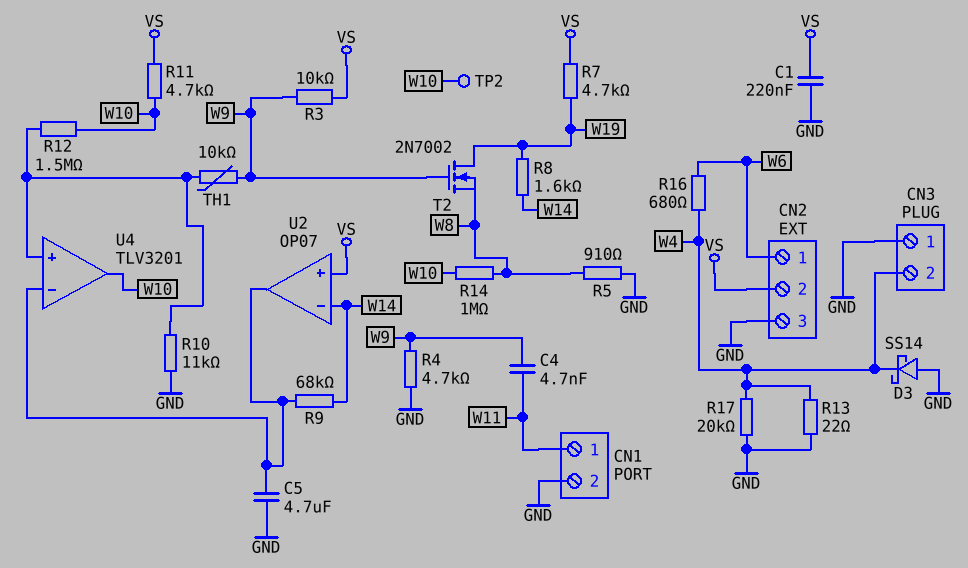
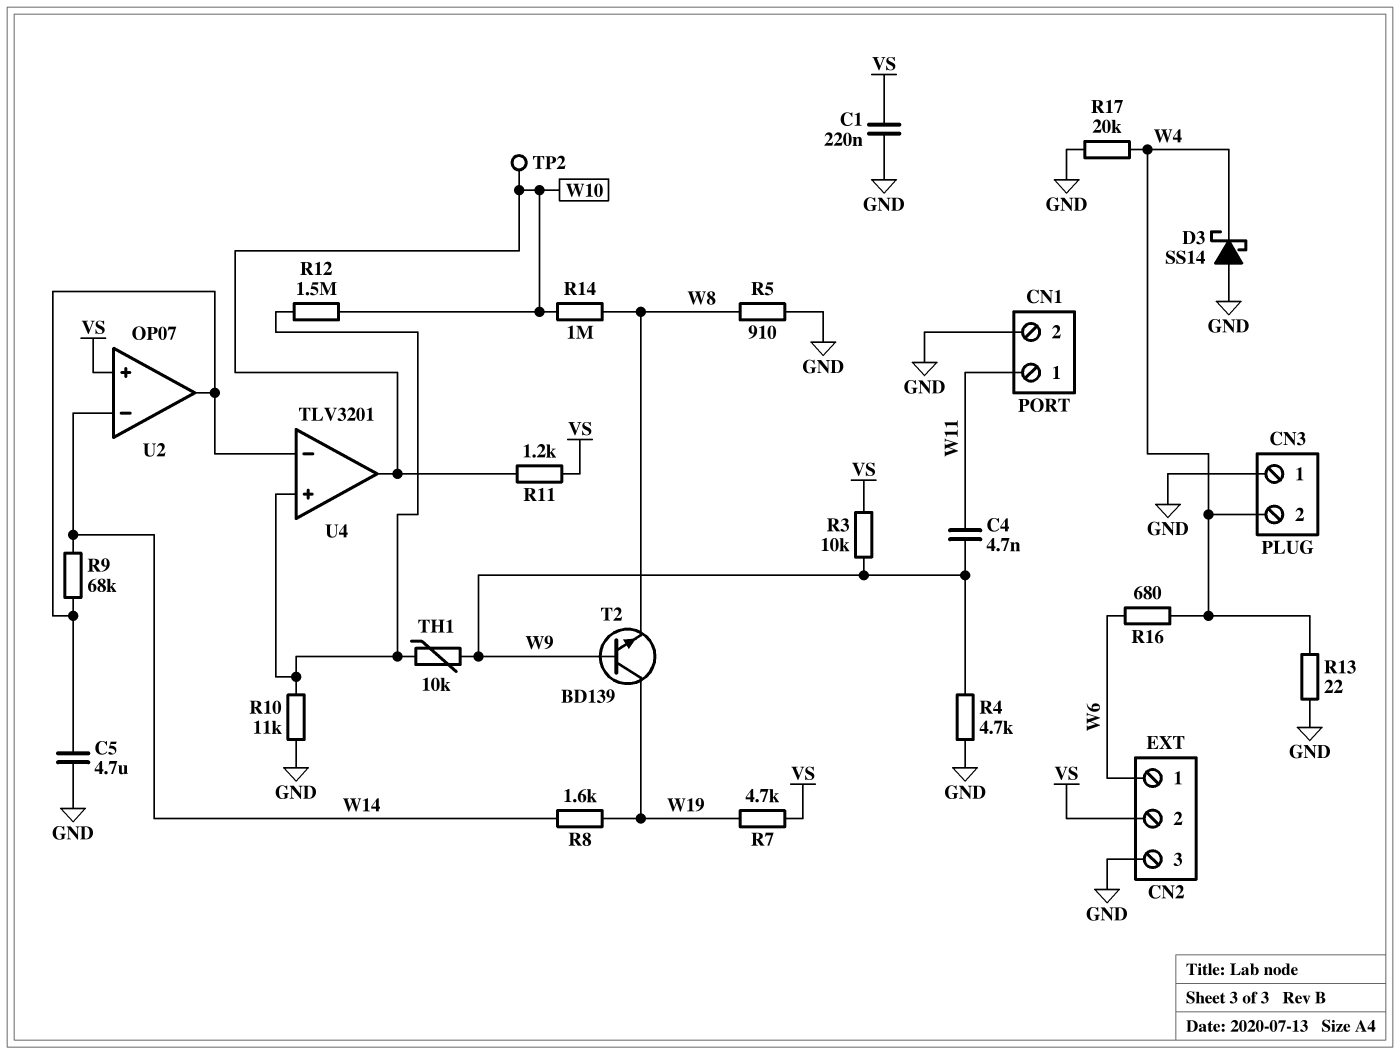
R11: 4.7k (VS, W10) -> 1.2k (VS, W10)
T2: NMOS 2N7002 (G W9, D W19, S W8) -> NPN BD139 (B W9, C W19, E W8)

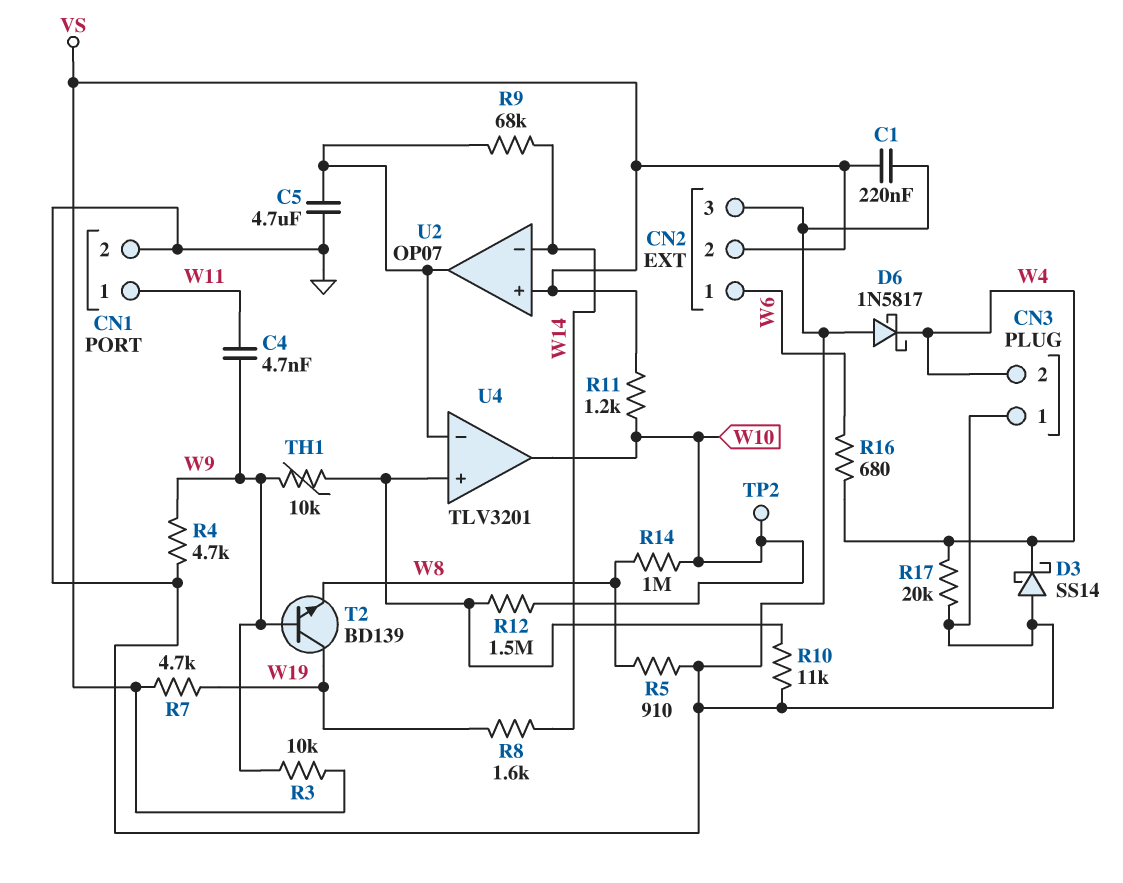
D6: none -> schottky 1N5817 (A GND, K W4)
R13: 22 (GND, W4) -> none

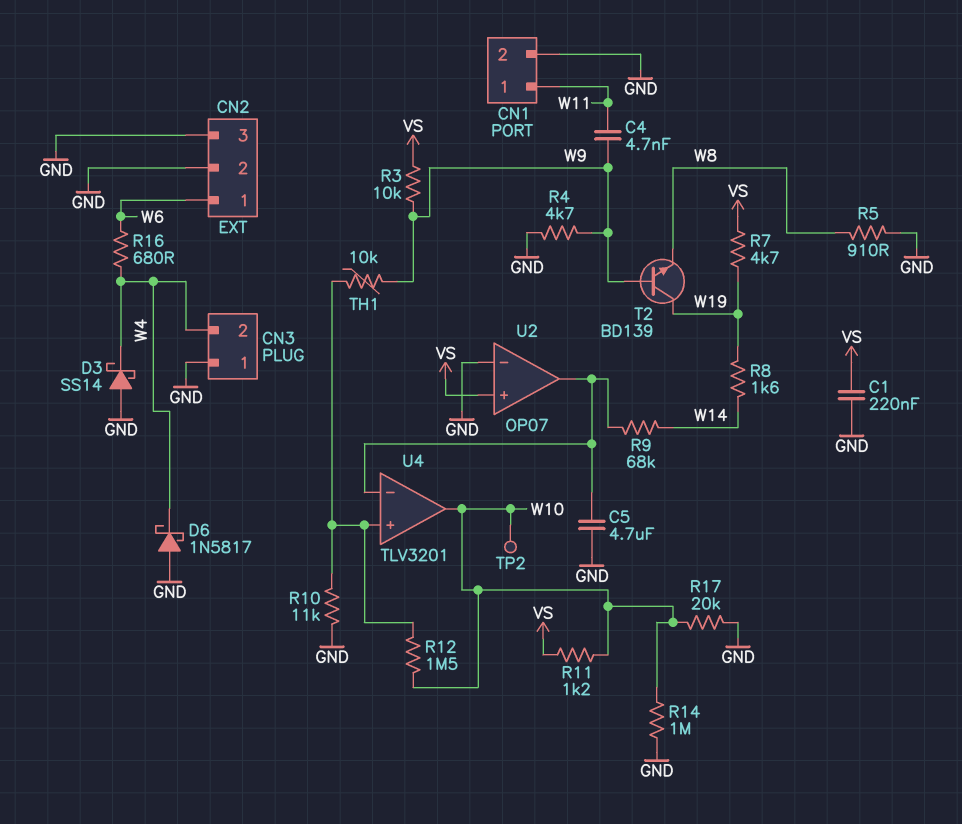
CN2 pin 2: VS -> GND
R14: 1M (W8, W10) -> 1M (GND, W10)
R17: 20k (GND, W4) -> 20k (GND, W10)
U2 pin in-: W14 -> GND

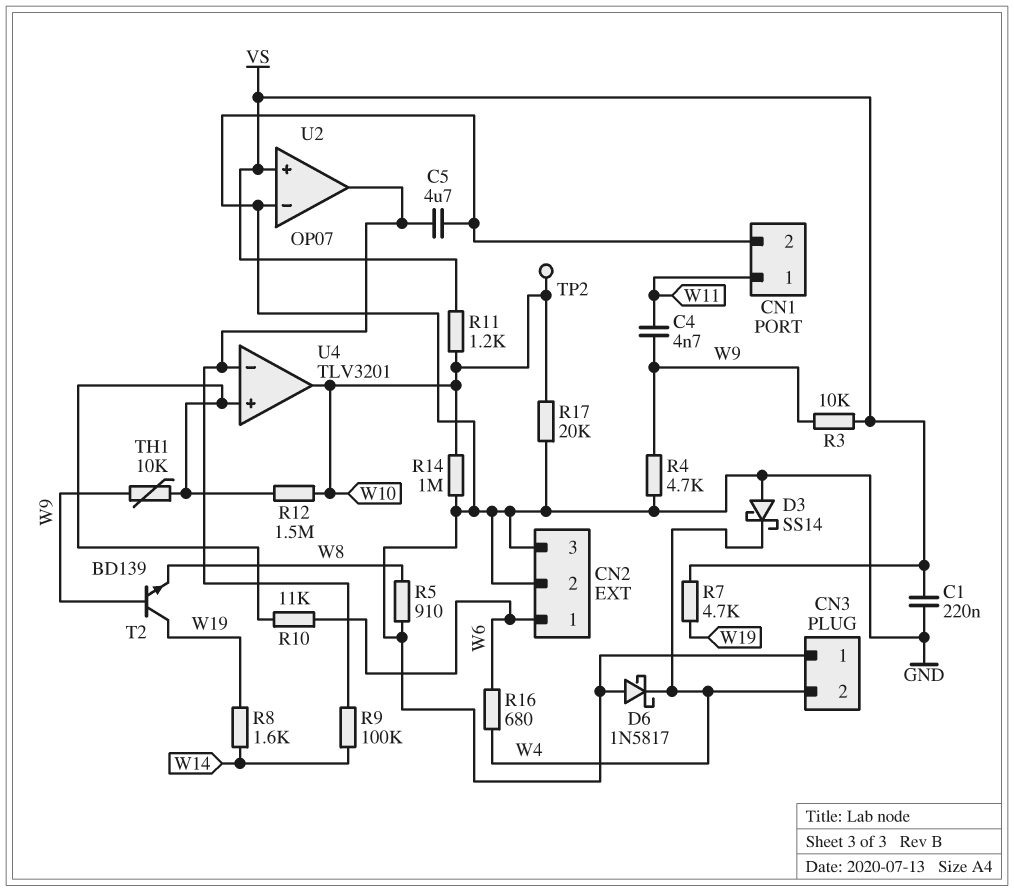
R9: 68k (U2/out, W14) -> 100k (U2/out, W14)
R10: 11k (GND, U4/in+) -> 11k (U4/in+, W6)

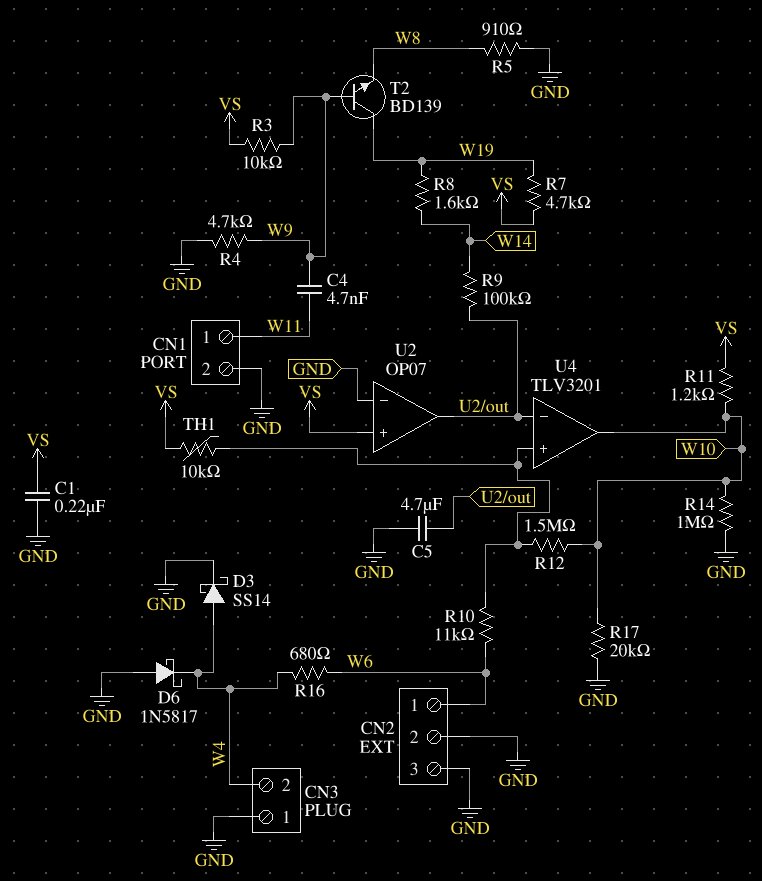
D3: schottky SS14 (A GND, K W4) -> schottky SS14 (A W4, K GND)
TH1: 10k (U4/in+, W9) -> 10k (U4/in+, VS)
TP2: test point (W10) -> none

